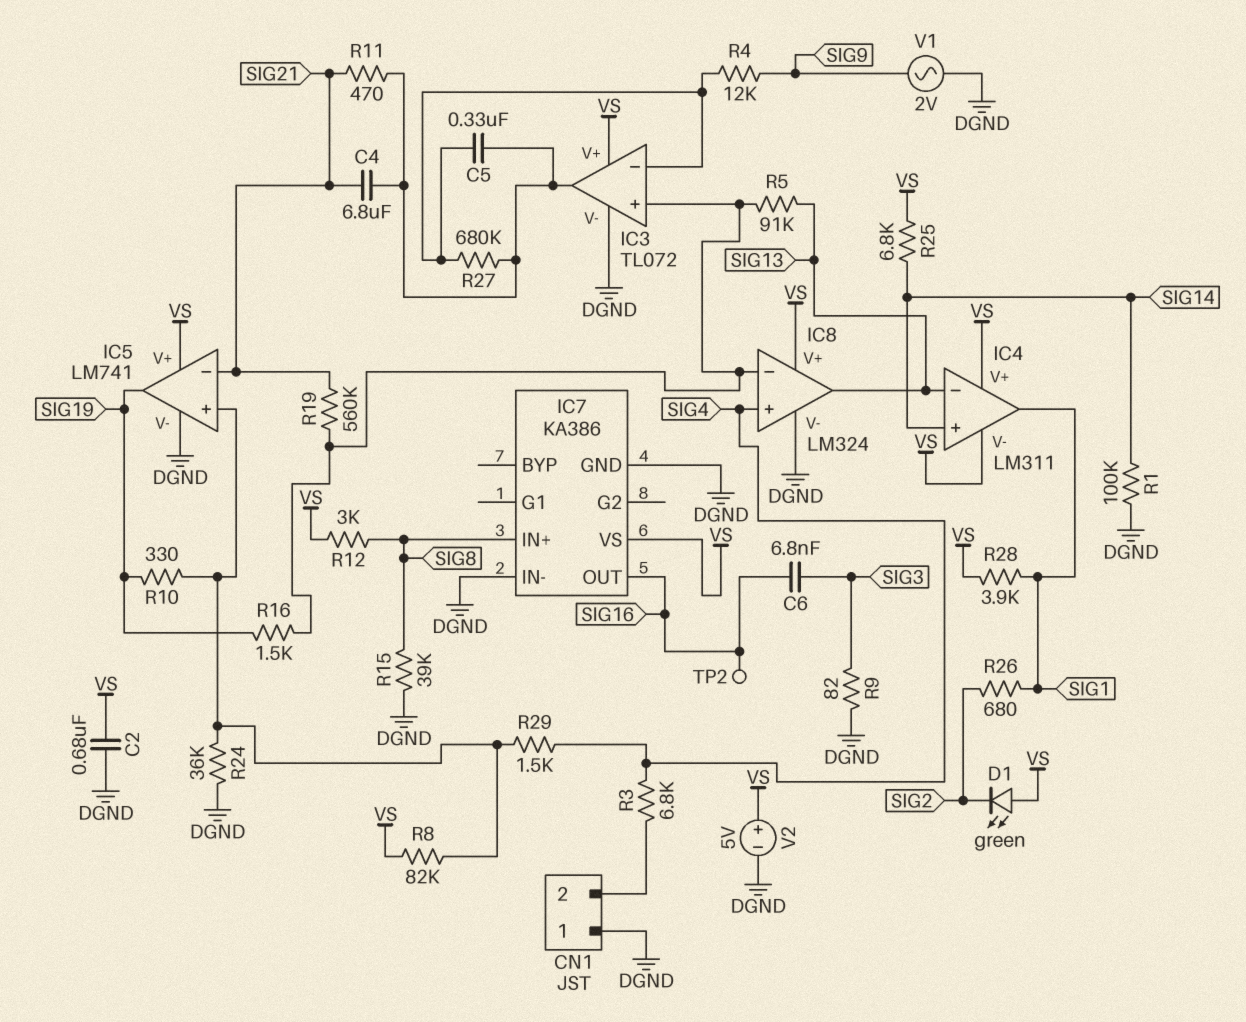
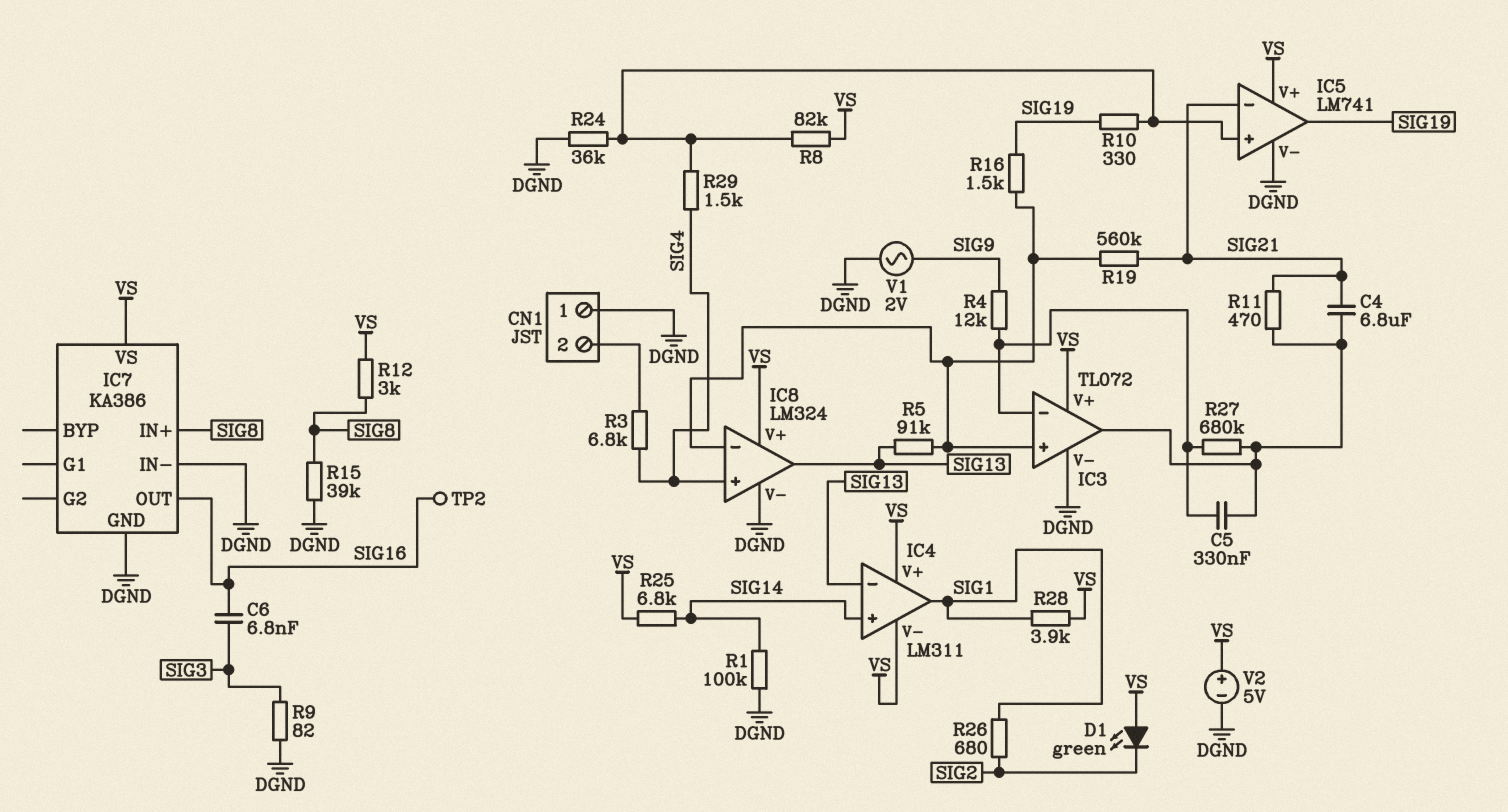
C2: 680nF (DGND, VS) -> none

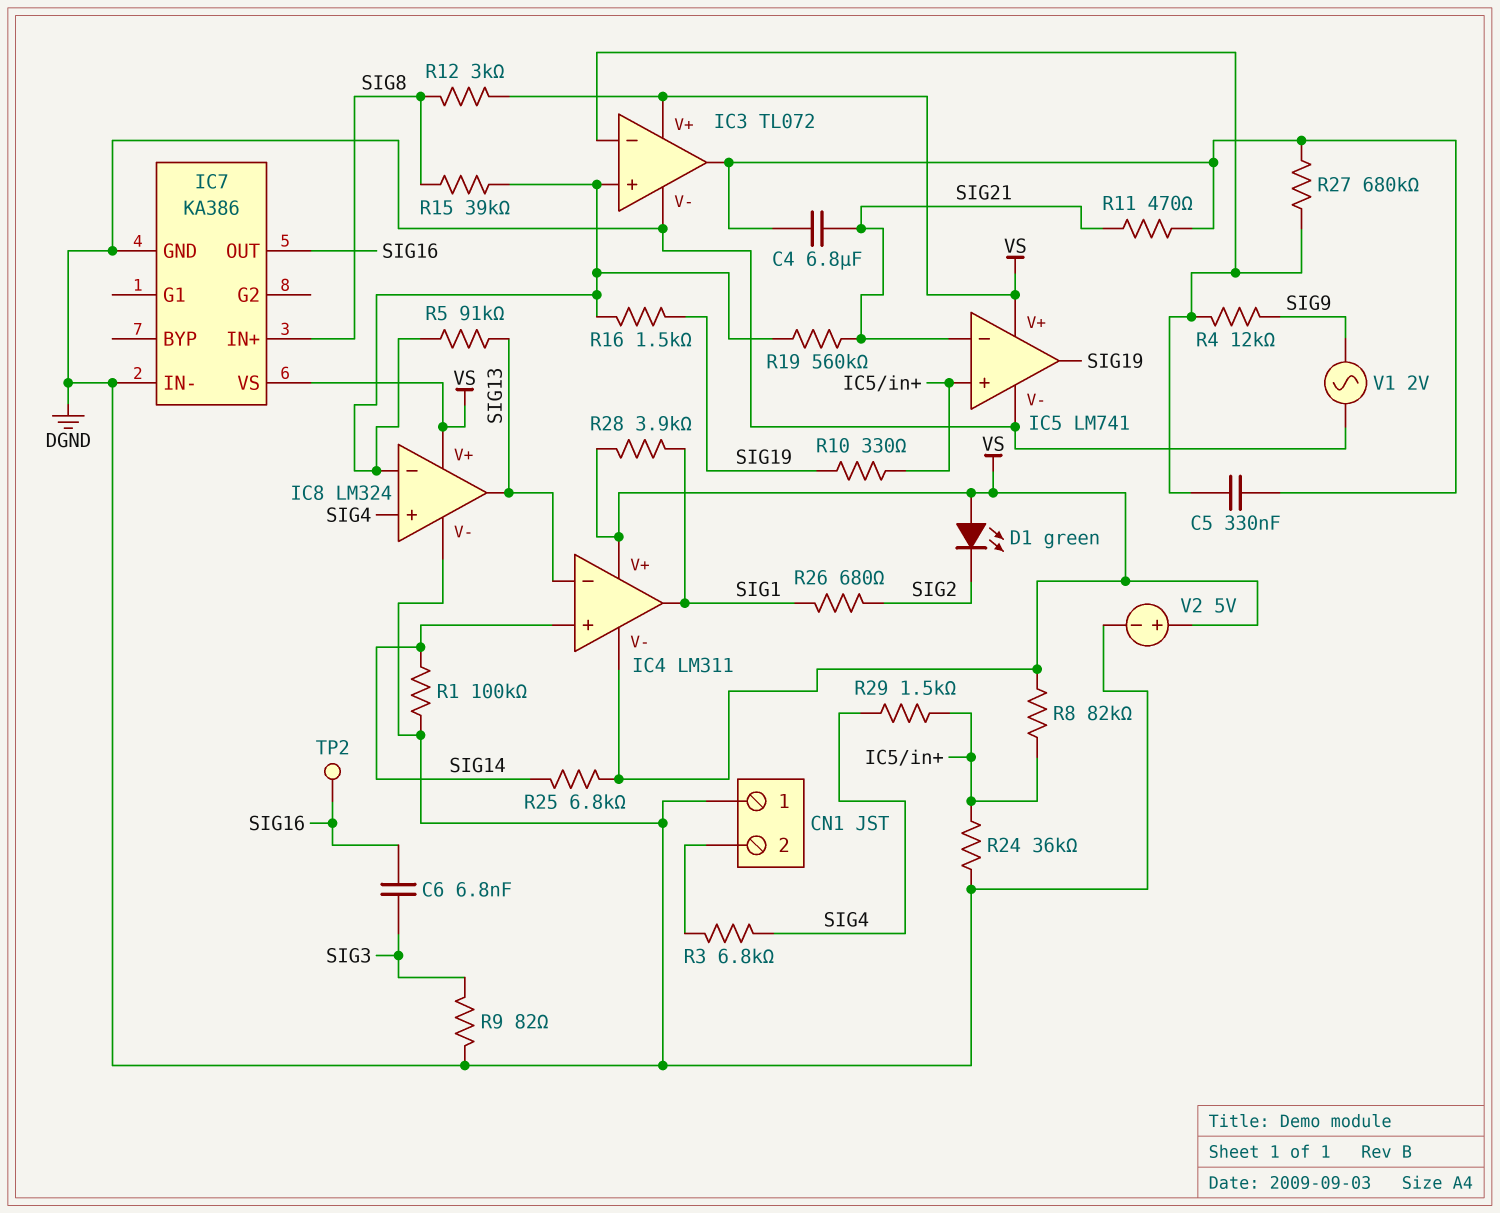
R15: 39k (DGND, SIG8) -> 39k (IC3/in+, SIG8)

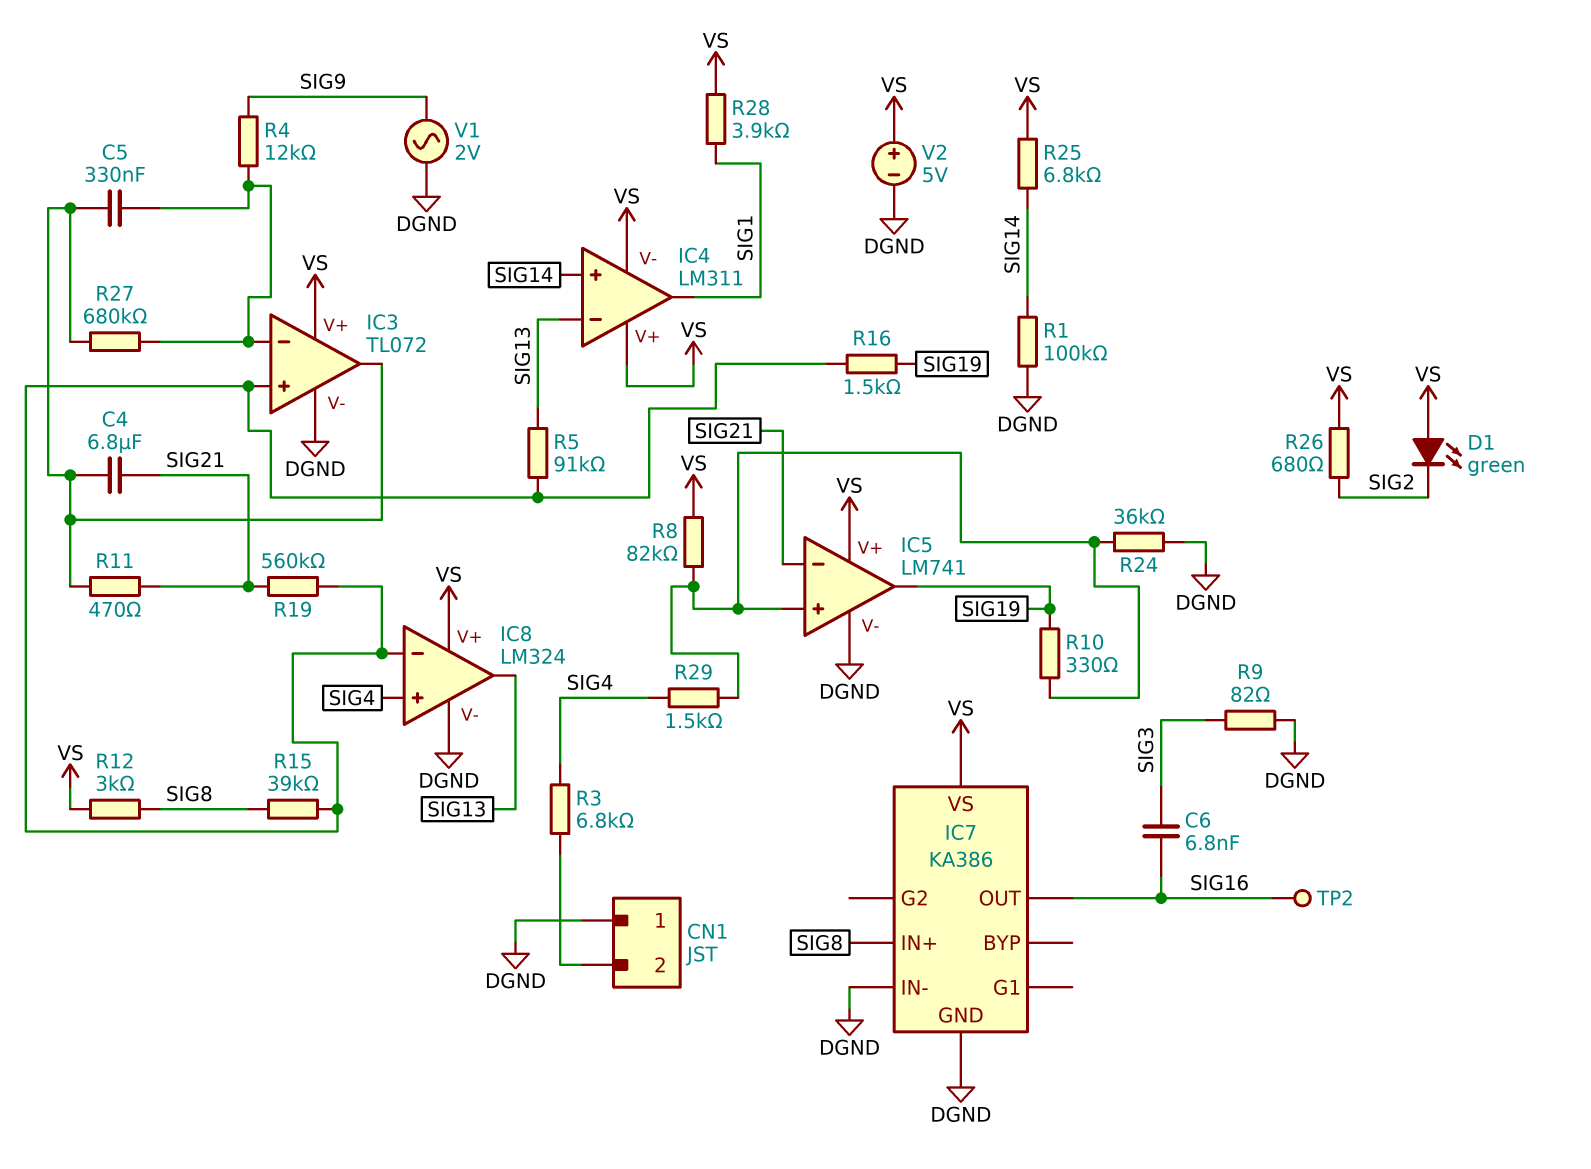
R26: 680 (SIG1, SIG2) -> 680 (SIG2, VS)

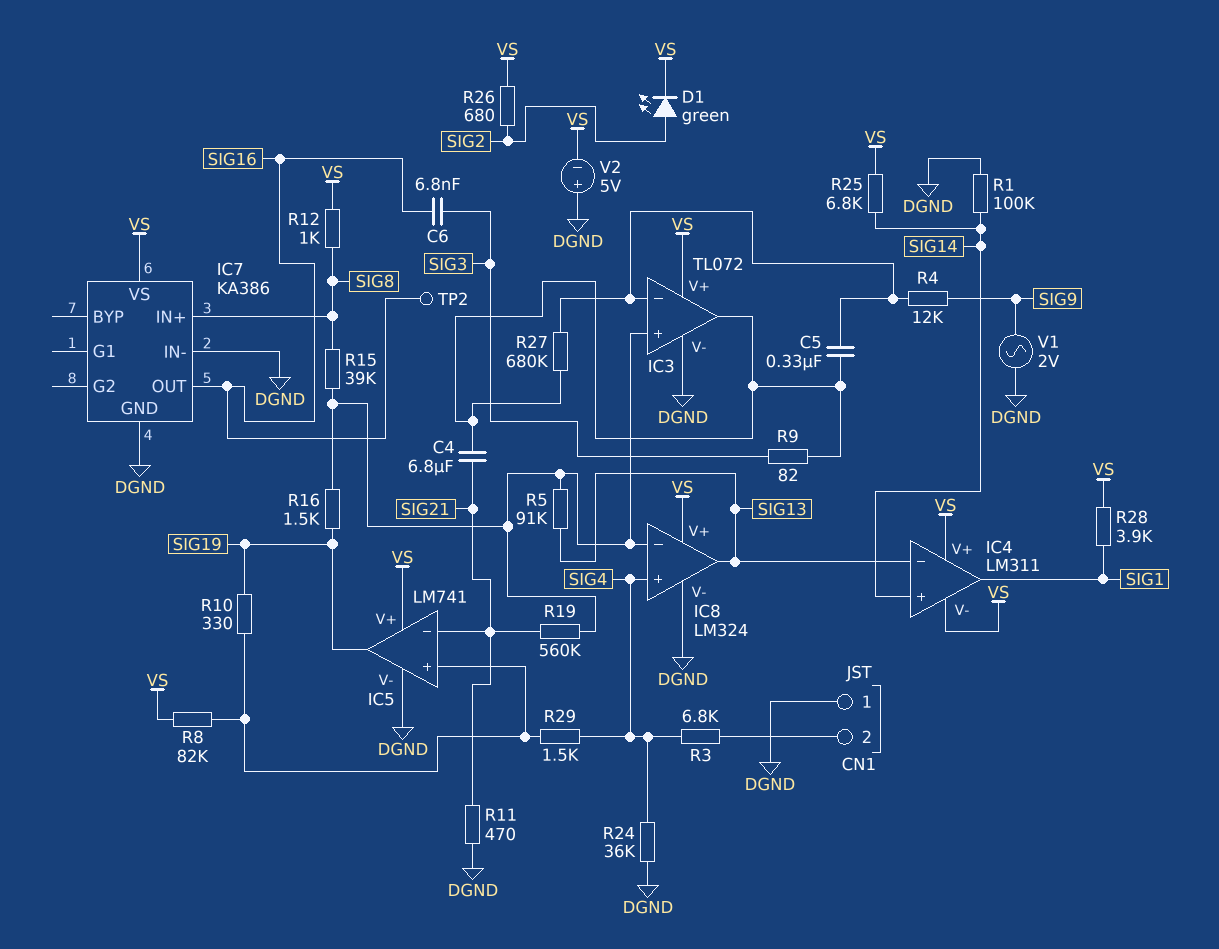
D1: LED green (A VS, K SIG2) -> LED green (A SIG2, K VS)
R9: 82 (DGND, SIG3) -> 82 (IC3/out, SIG3)
R11: 470 (IC3/out, SIG21) -> 470 (DGND, SIG21)
R12: 3k (SIG8, VS) -> 1k (SIG8, VS)
R24: 36k (DGND, IC5/in+) -> 36k (DGND, SIG4)
V2: 5V (plus VS, minus DGND) -> 5V (plus DGND, minus VS)

